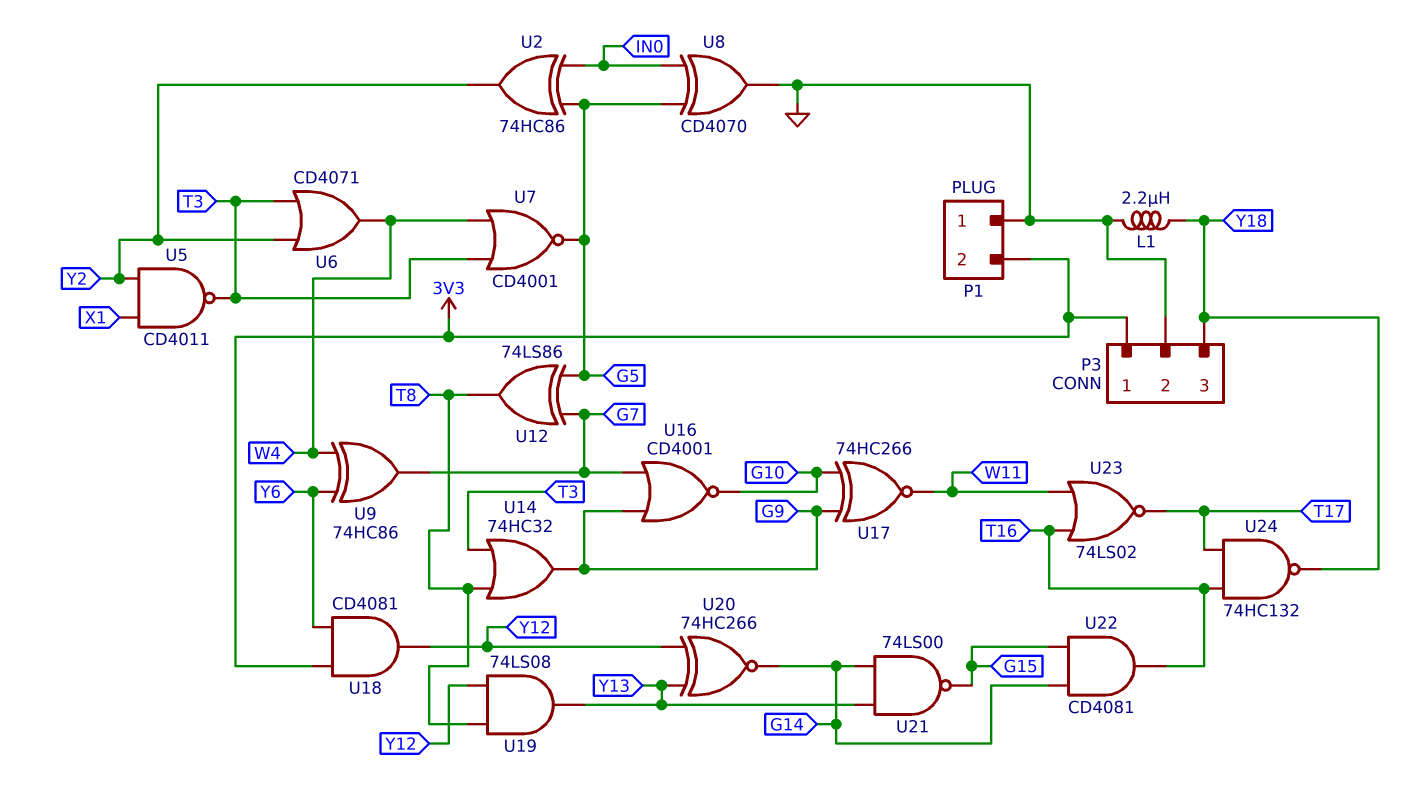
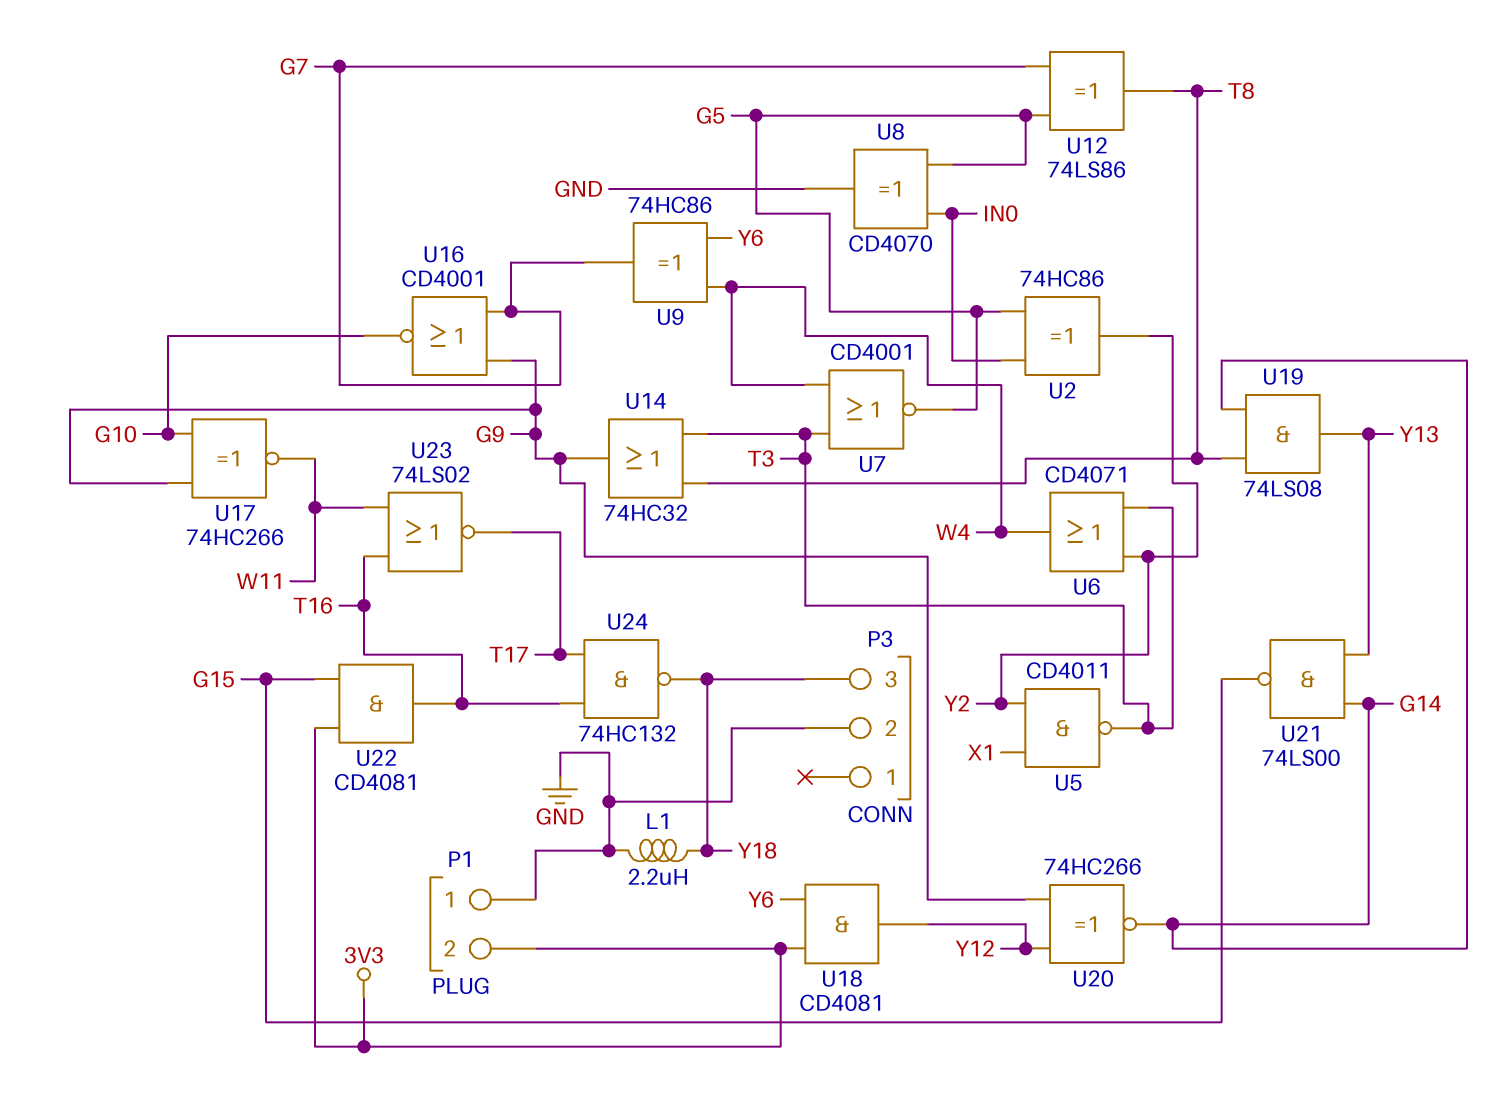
P3 pin 1: 3V3 -> none
U19: AND 74LS08 (in T8, in Y12, out Y13) -> AND 74LS08 (in G14, in T8, out Y13)
U20: XNOR 74HC266 (in Y12, in Y13, out G14) -> XNOR 74HC266 (in G9, in Y12, out G14)
U22: AND CD4081 (in G14, in G15, out T16) -> AND CD4081 (in 3V3, in G15, out T16)

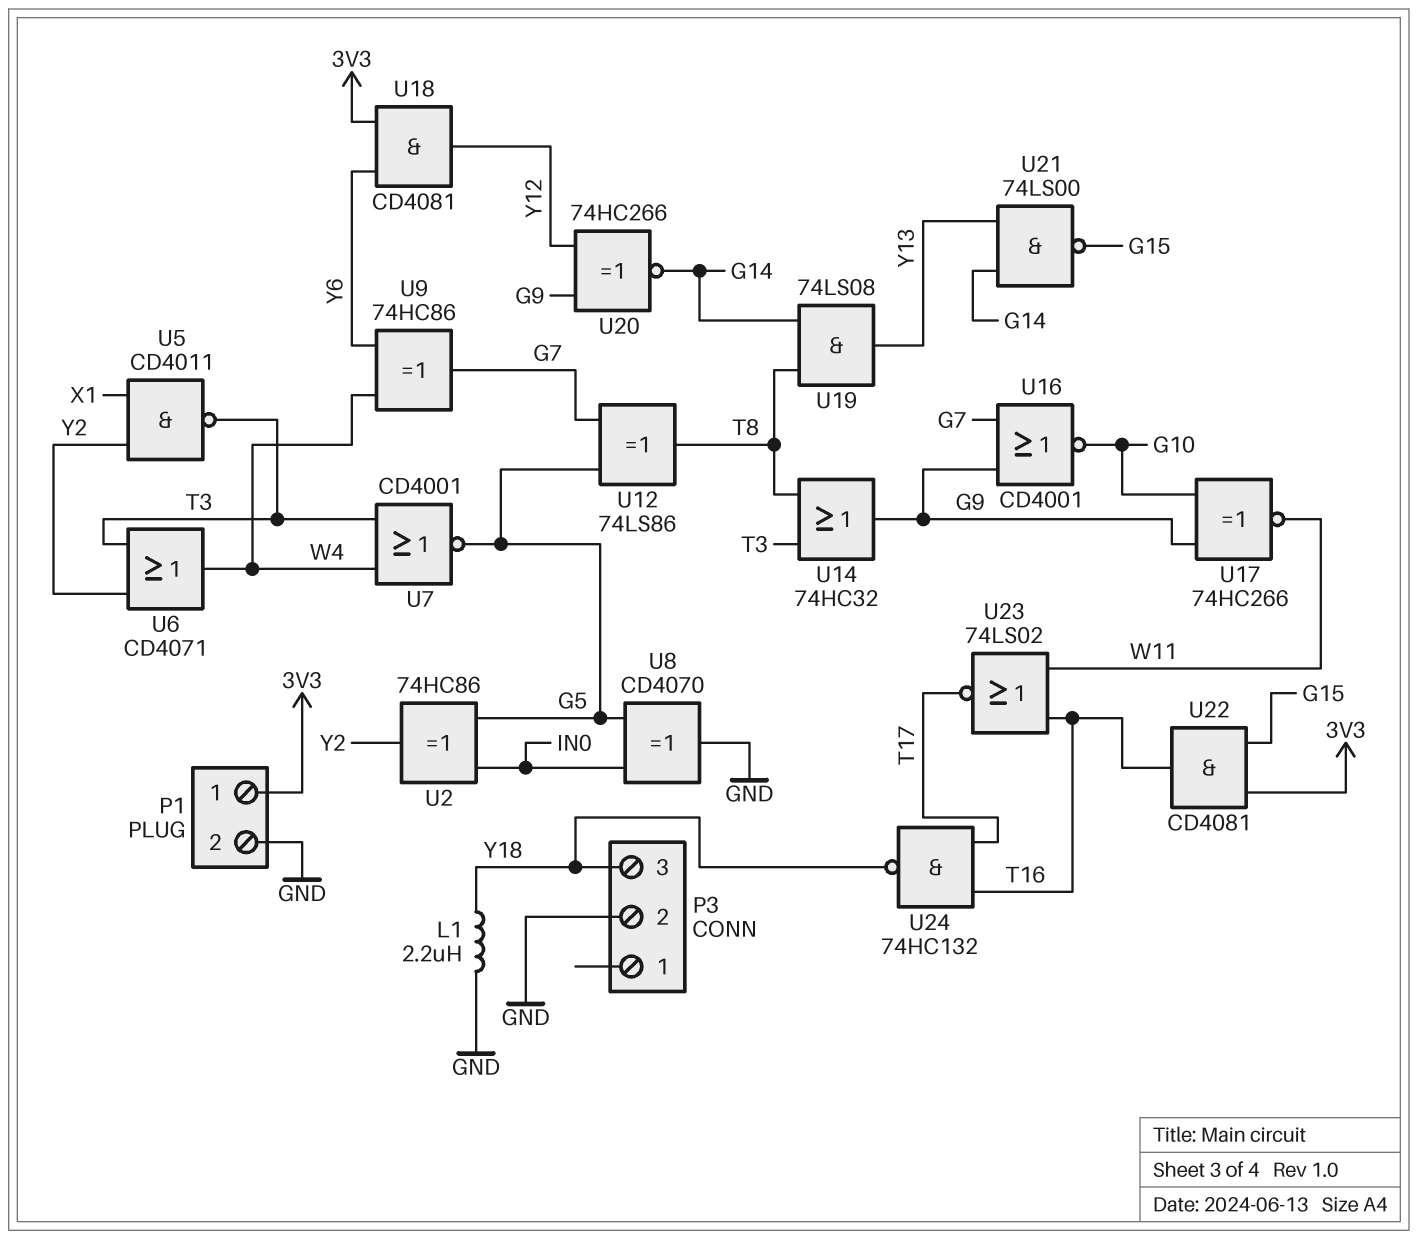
P1 pin 1: GND -> 3V3
P1 pin 2: 3V3 -> GND

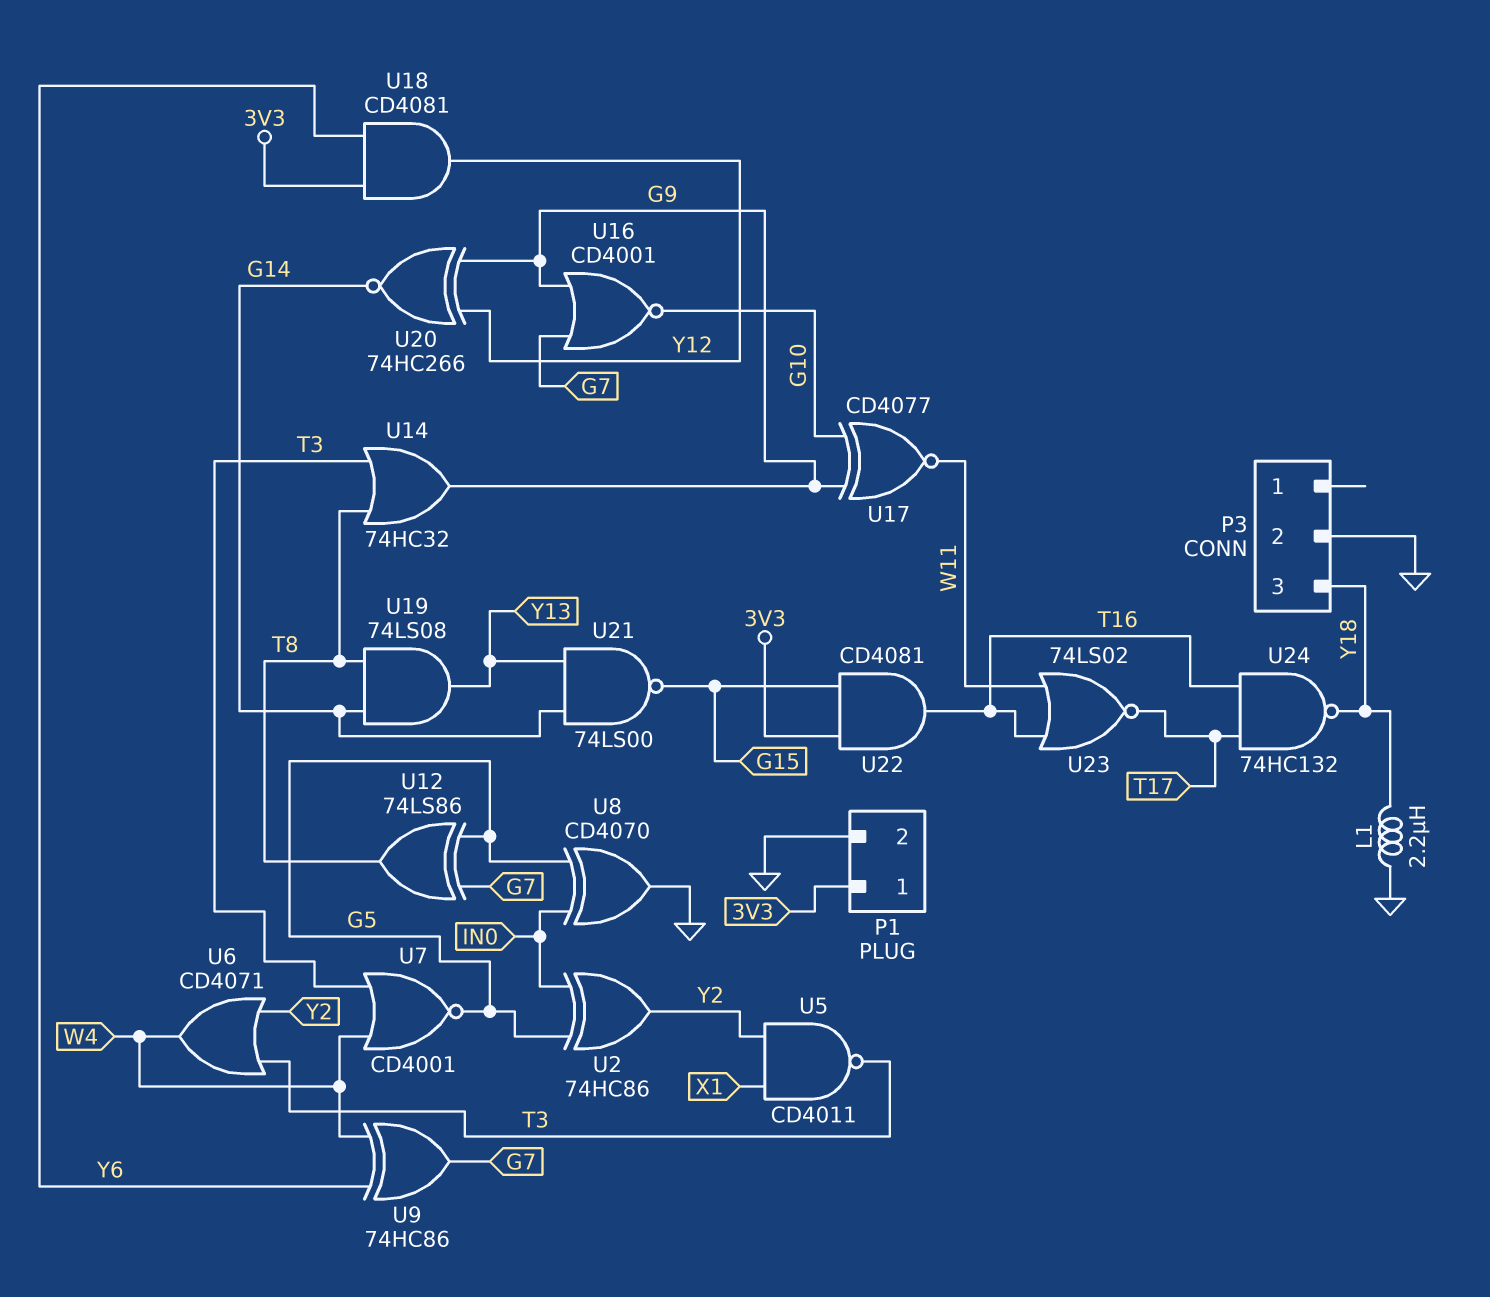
U17: XNOR 74HC266 (in G9, in G10, out W11) -> XNOR CD4077 (in G9, in G10, out W11)

